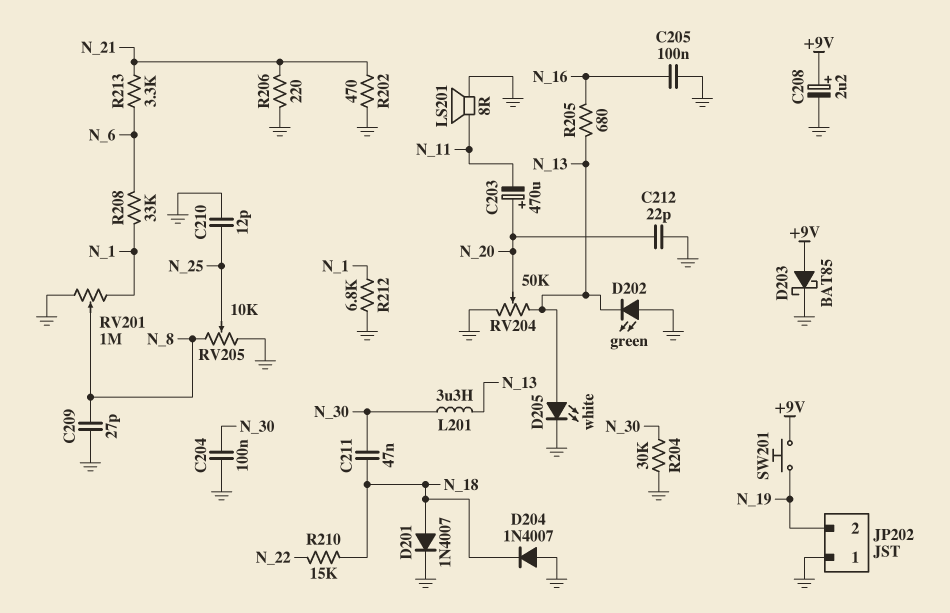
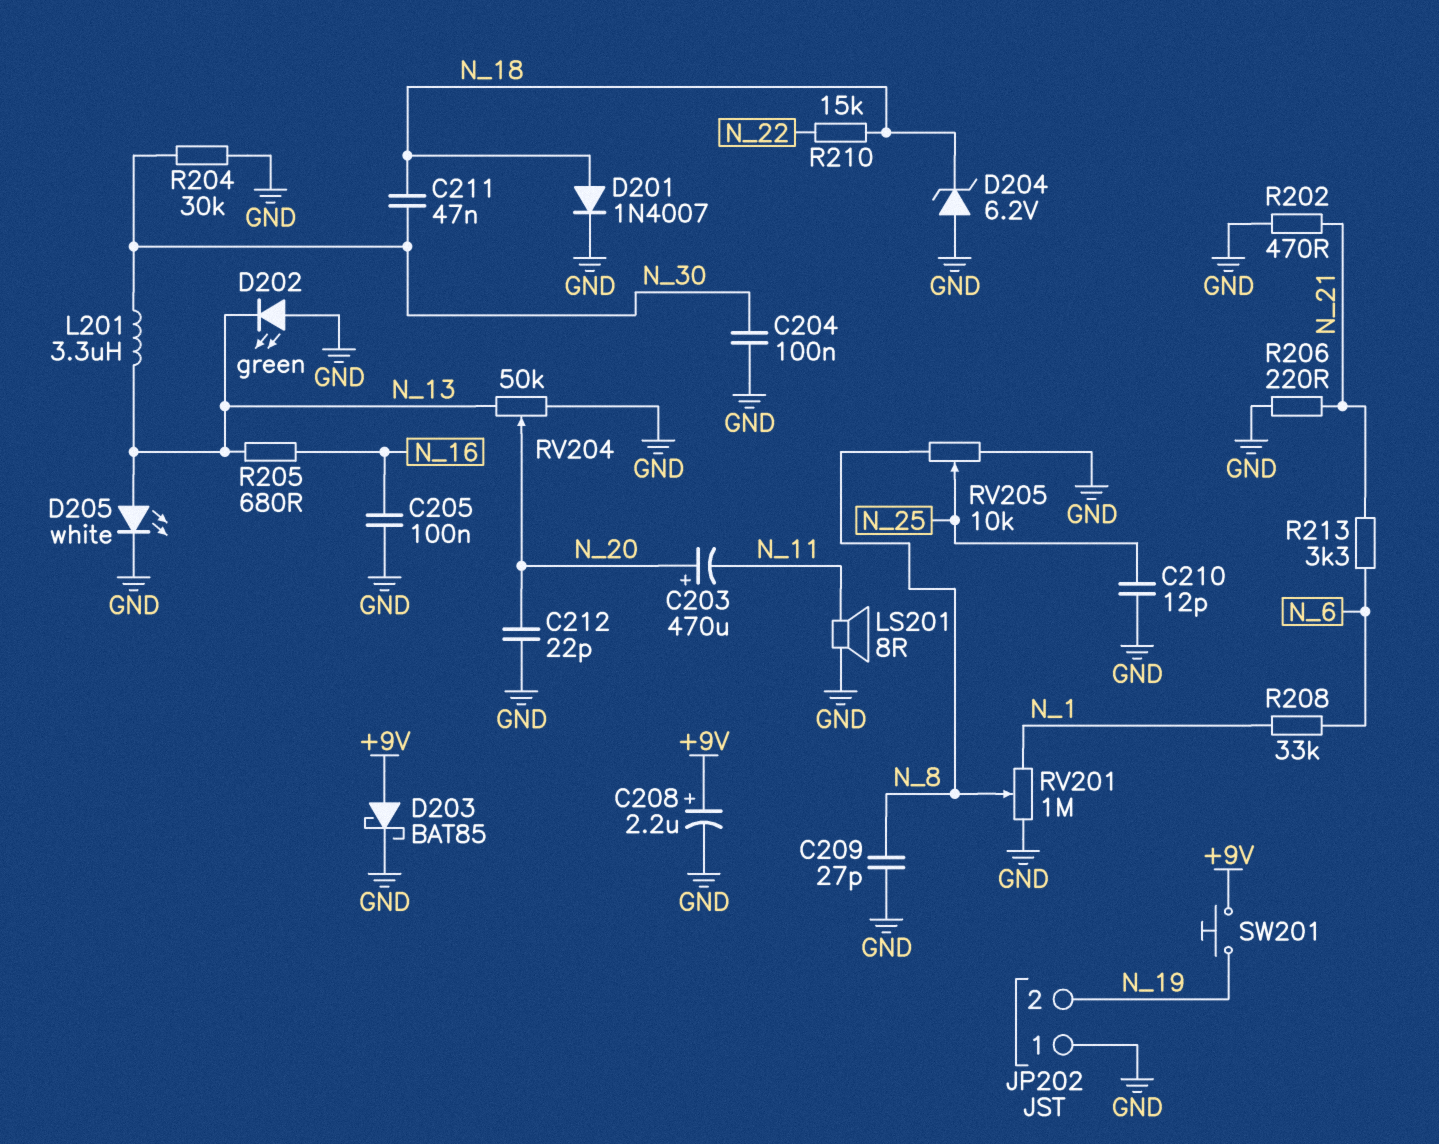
D204: diode 1N4007 (A GND, K N_18) -> zener 6.2V (A GND, K N_18)
R212: 6.8k (GND, N_1) -> none

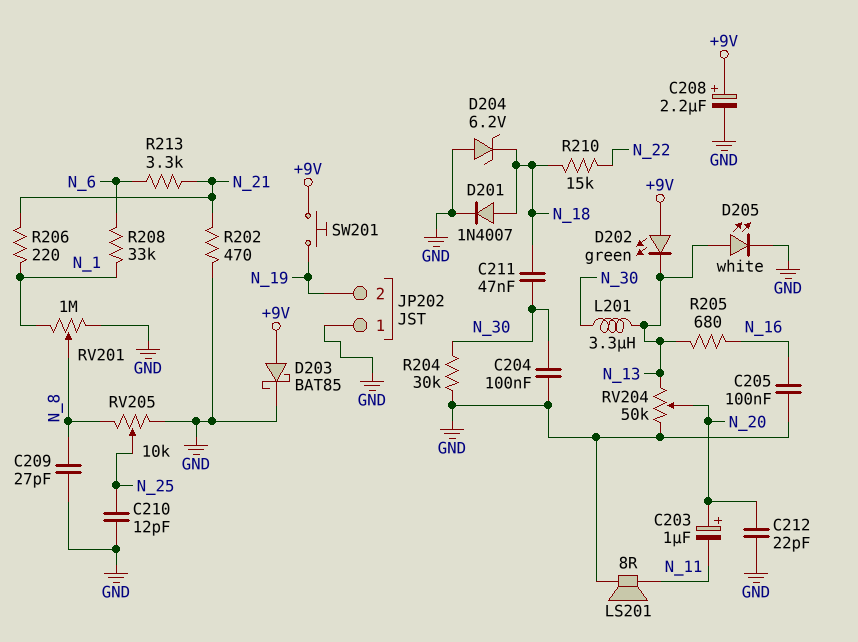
C203: 470uF (plus N_20, minus N_11) -> 1uF (plus N_20, minus N_11)
D202: LED green (A GND, K N_13) -> LED green (A +9V, K N_13)
R206: 220 (GND, N_21) -> 220 (N_1, N_21)

